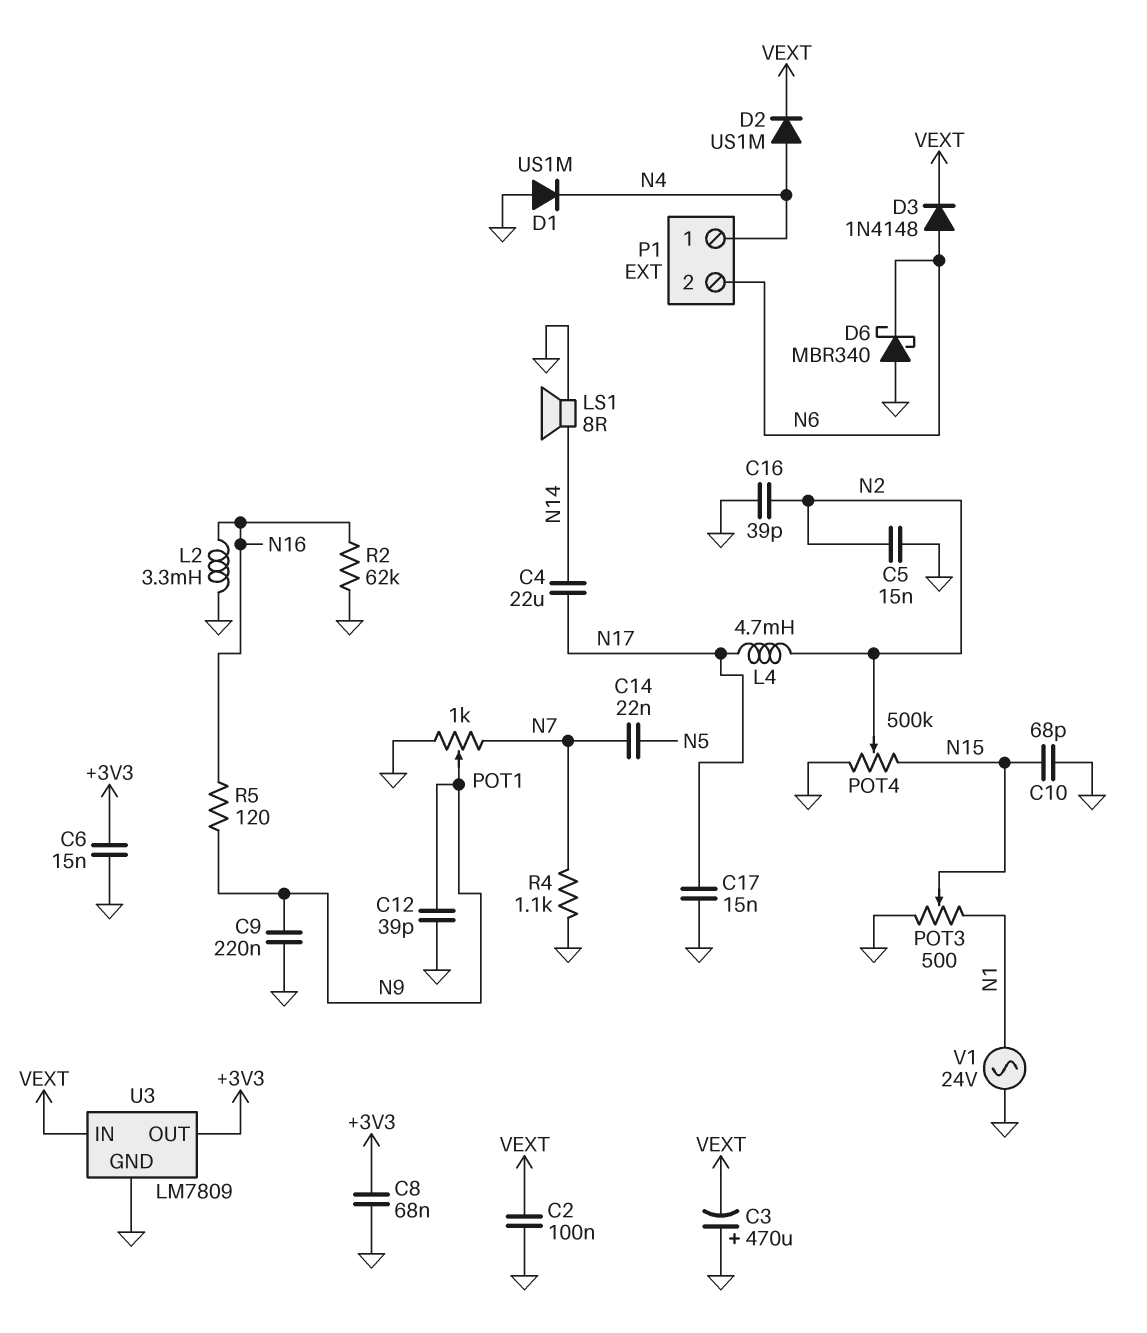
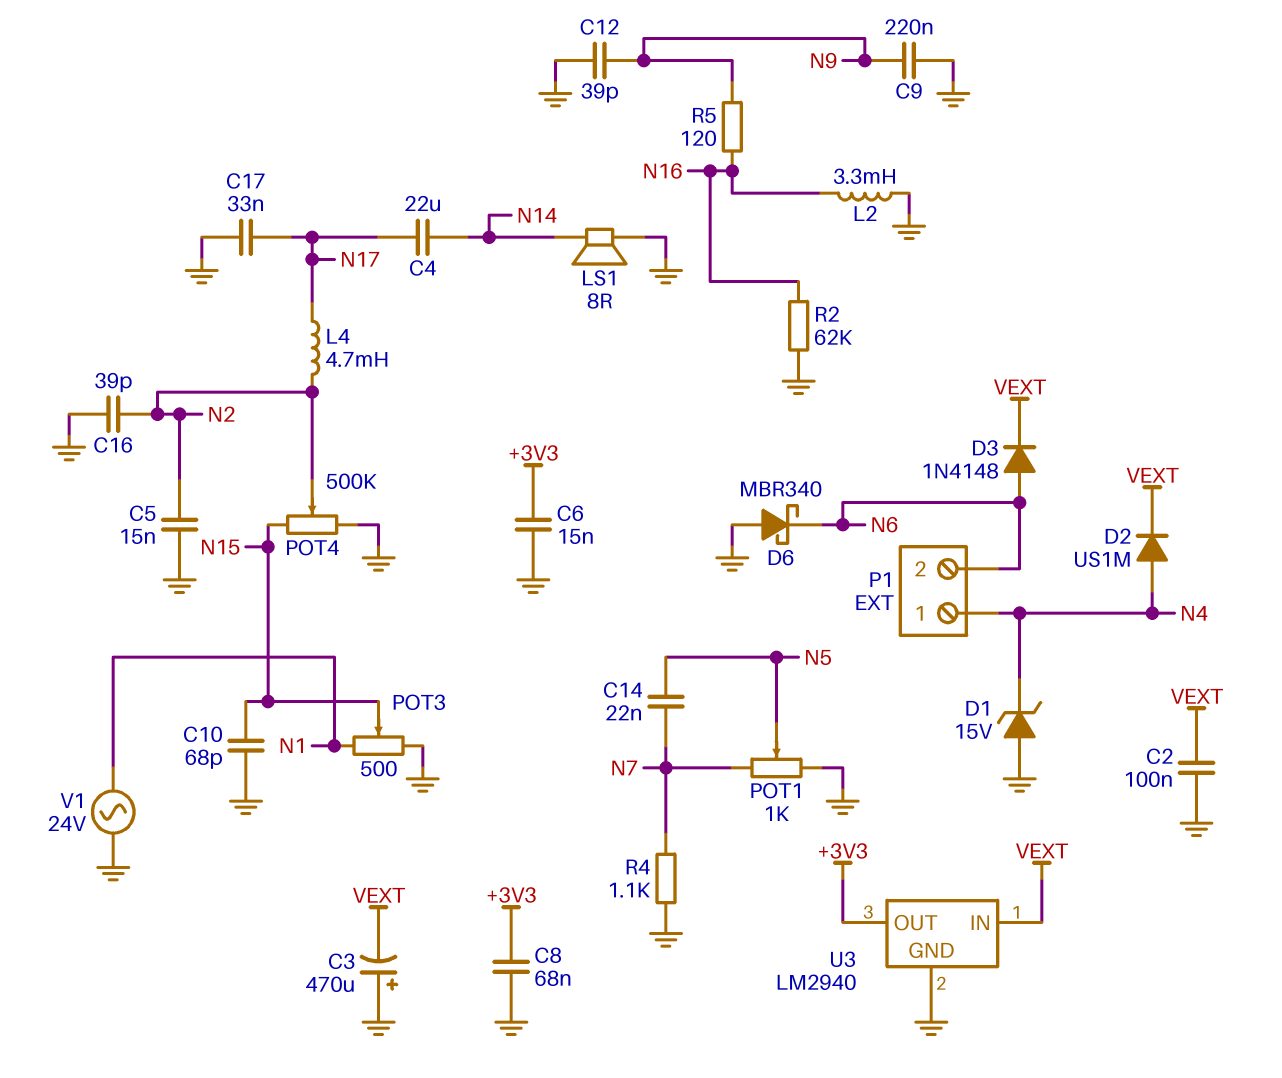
C17: 15nF (GND, N17) -> 33nF (GND, N17)
D1: diode US1M (A GND, K N4) -> zener 15V (A GND, K N4)
POT1: 1k (GND, N7, wiper N9) -> 1k (GND, N7, wiper N5)
U3: LM7809 -> LM2940

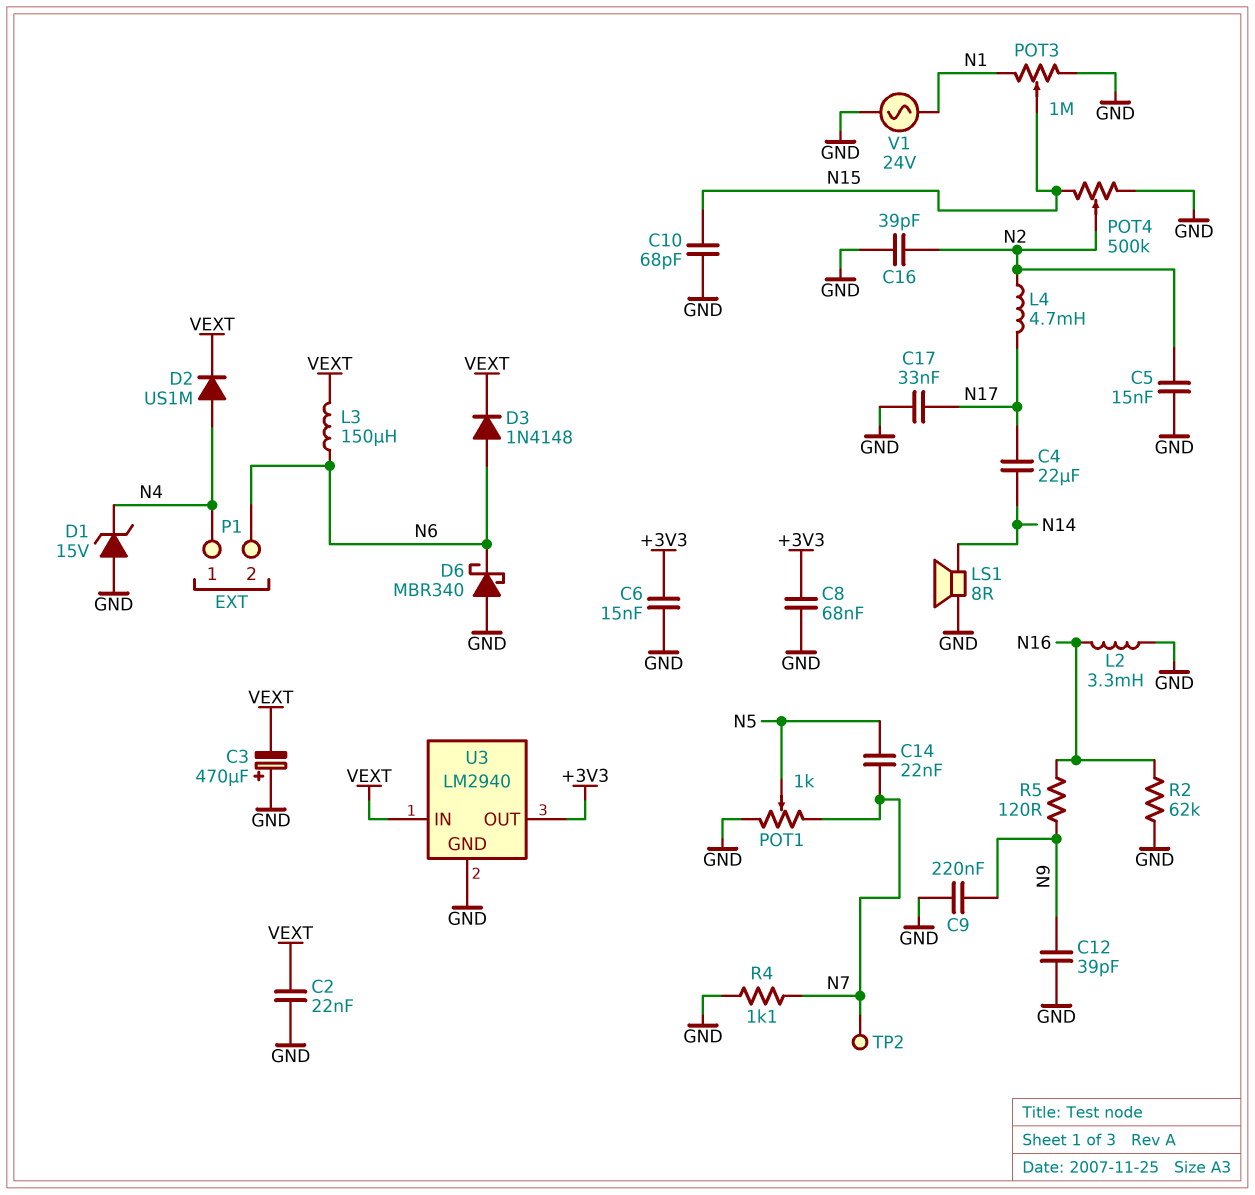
C2: 100nF (GND, VEXT) -> 22nF (GND, VEXT)
L3: none -> 150uH (N6, VEXT)
POT3: 500 (GND, N1, wiper N15) -> 1M (GND, N1, wiper N15)
TP2: none -> test point (N7)

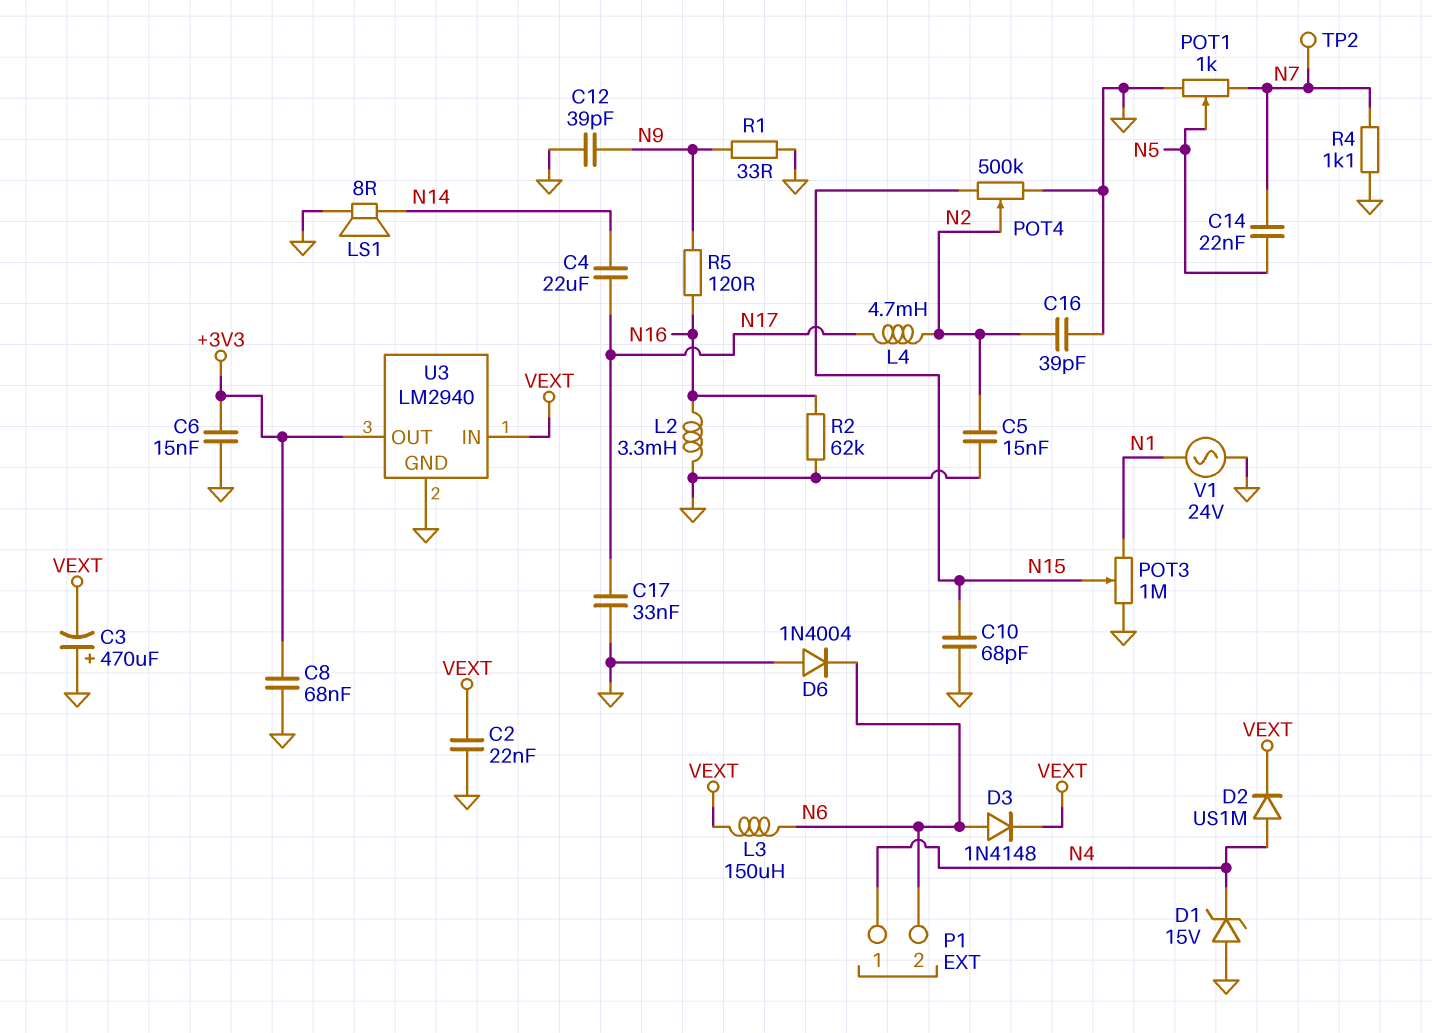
C9: 220nF (GND, N9) -> none
D6: schottky MBR340 (A GND, K N6) -> diode 1N4004 (A GND, K N6)
R1: none -> 33 (GND, N9)

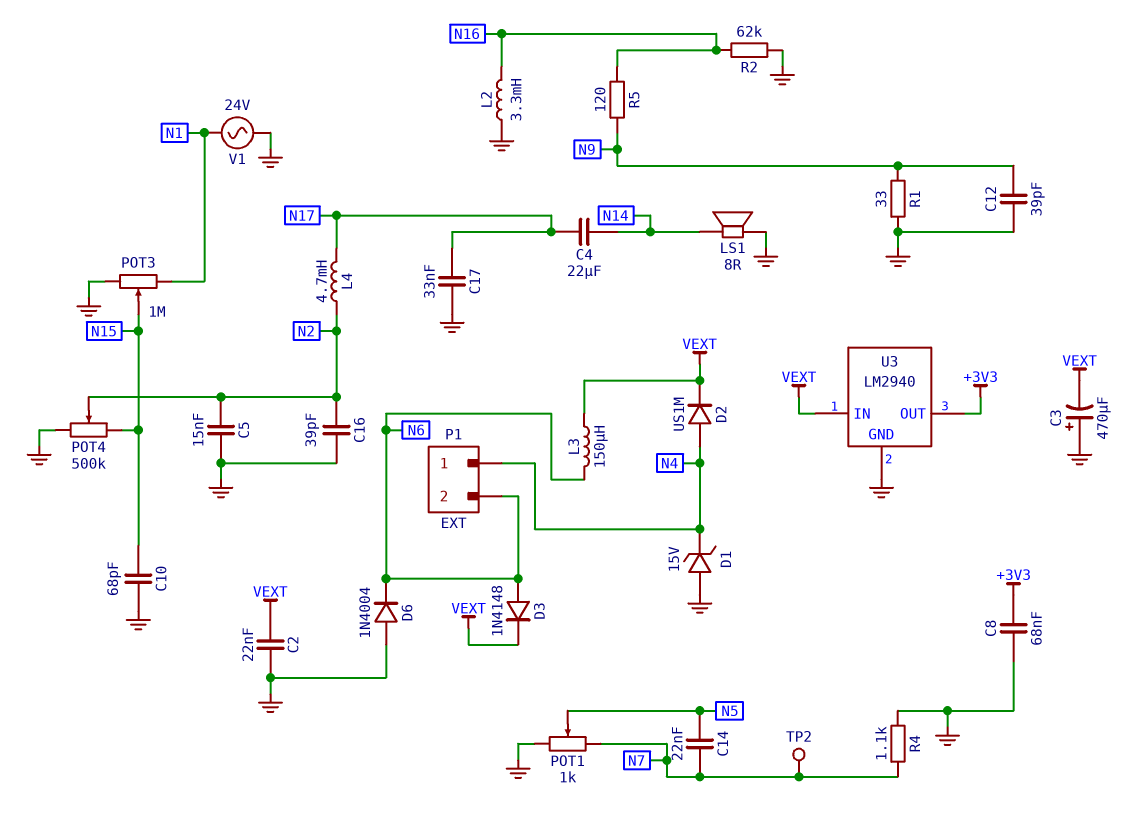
C6: 15nF (+3V3, GND) -> none

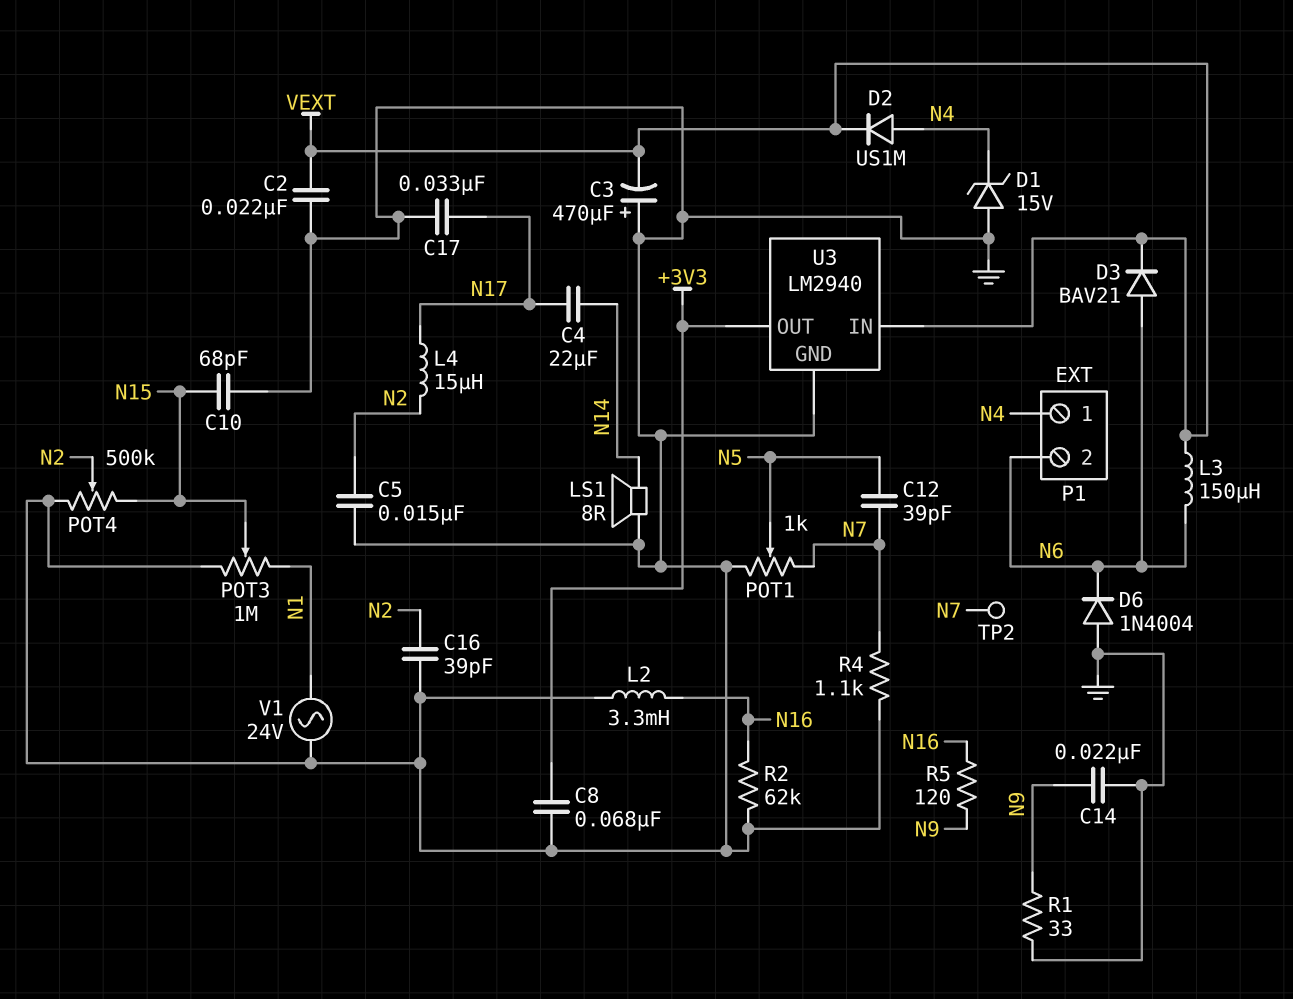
C12: 39pF (GND, N9) -> 39pF (N5, N7)
C14: 22nF (N5, N7) -> 22nF (GND, N9)
D3: diode 1N4148 (A N6, K VEXT) -> diode BAV21 (A N6, K VEXT)
L4: 4.7mH (N2, N17) -> 15uH (N2, N17)

